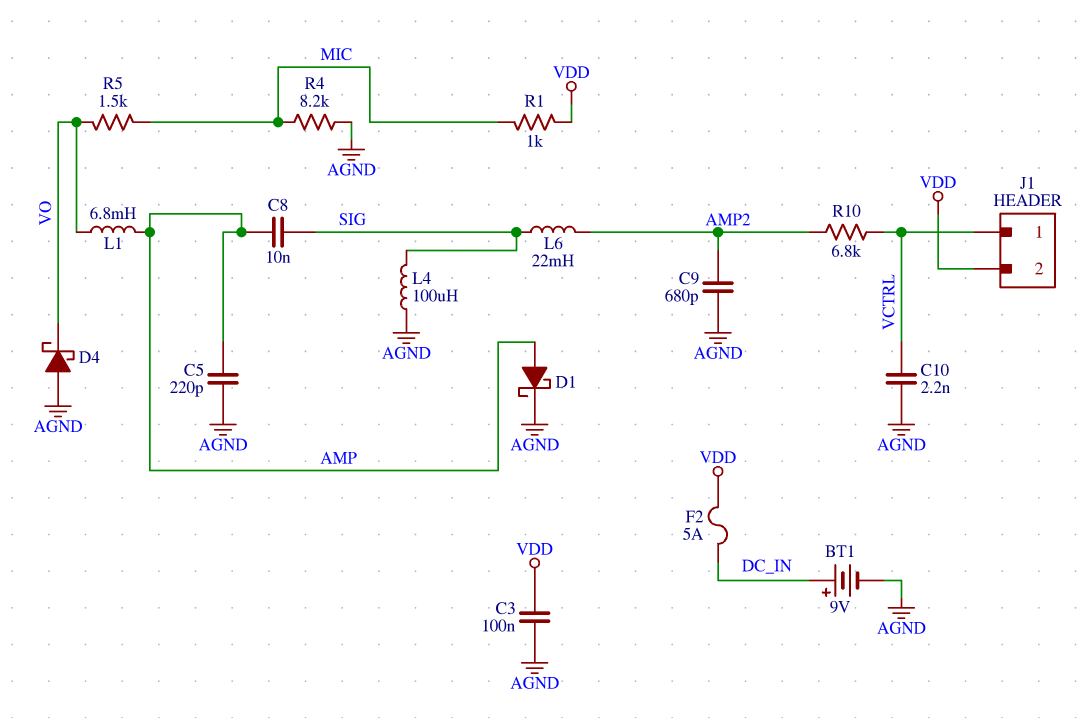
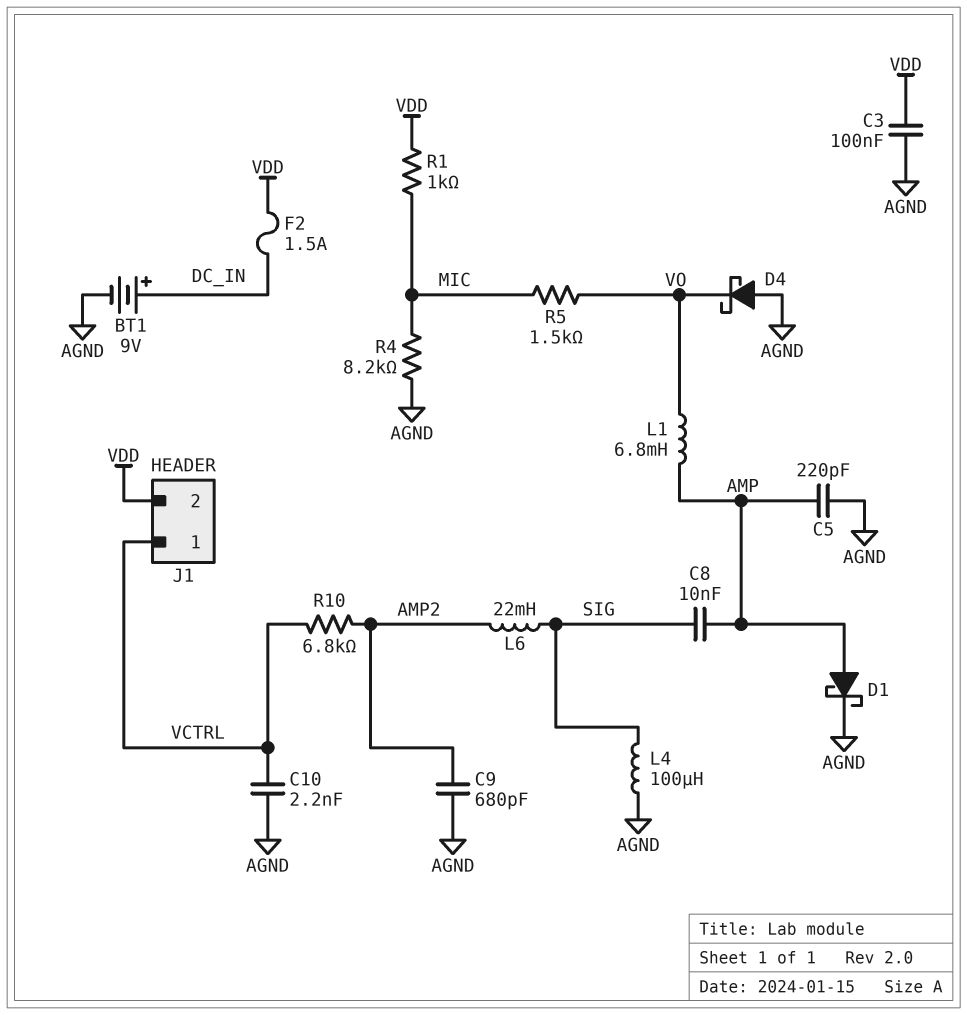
F2: 5A (DC_IN, VDD) -> 1.5A (DC_IN, VDD)

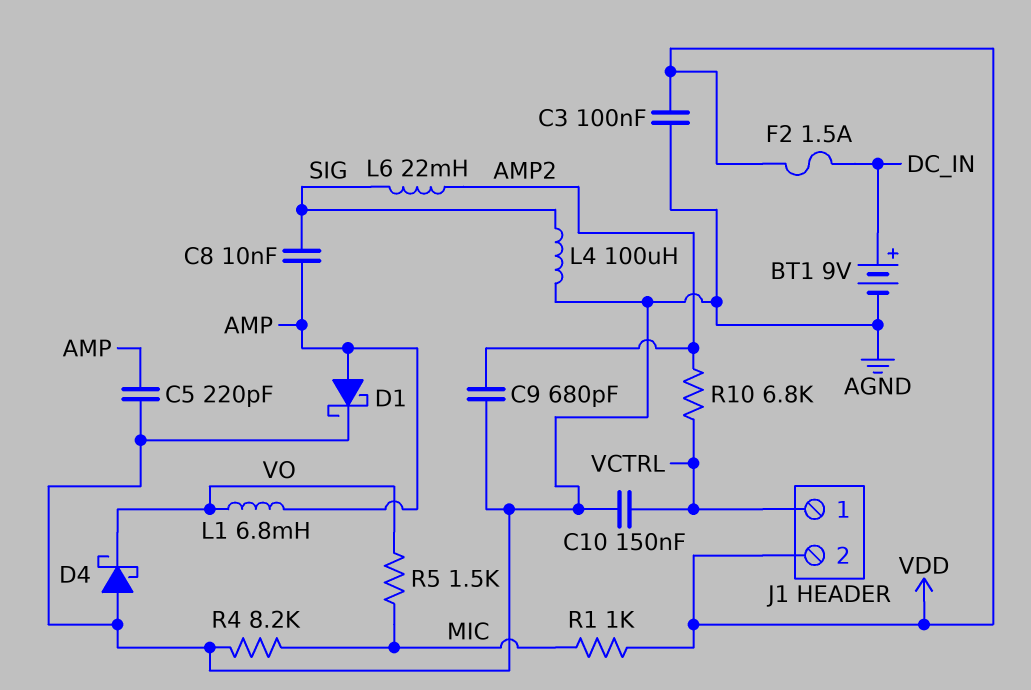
C10: 2.2nF (AGND, VCTRL) -> 150nF (AGND, VCTRL)

